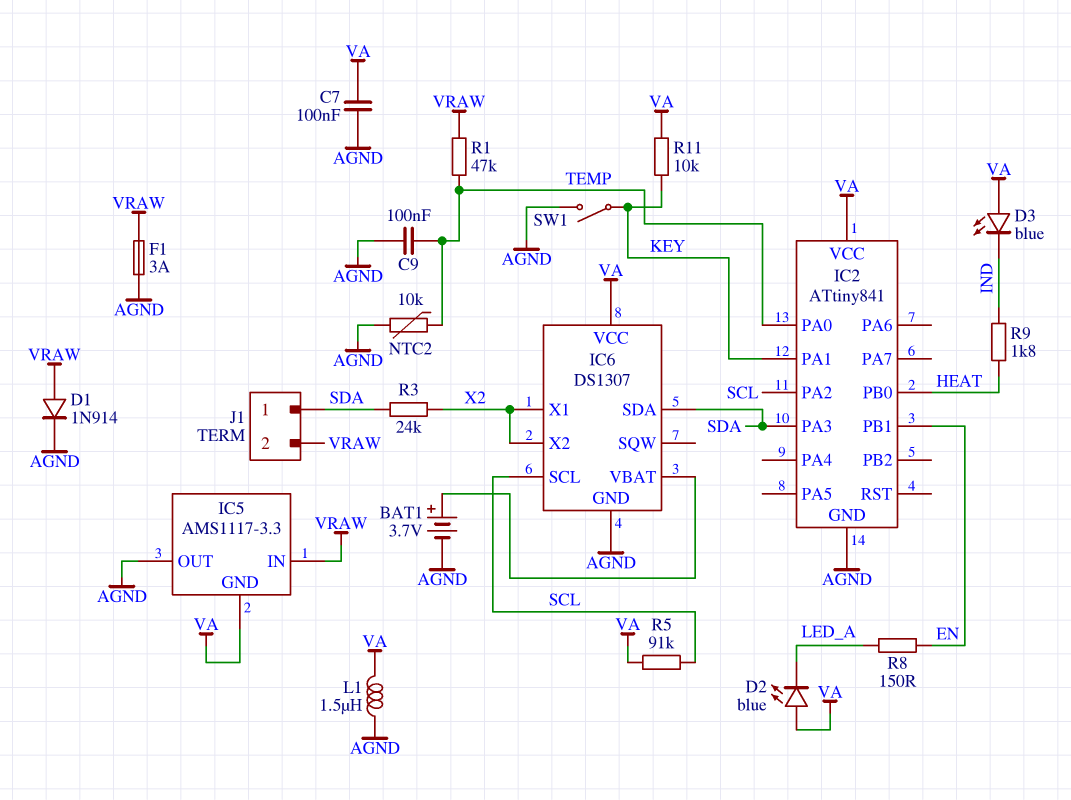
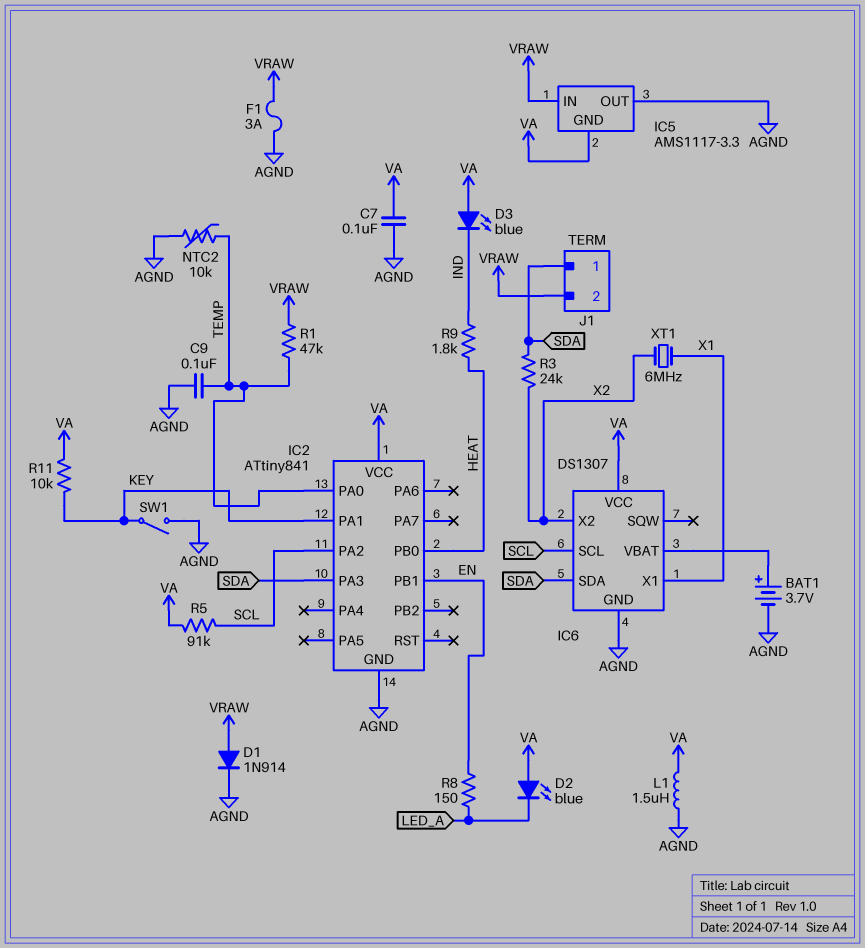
IC6 pin X1: X2 -> X1
XT1: none -> 6MHz (X1, X2)

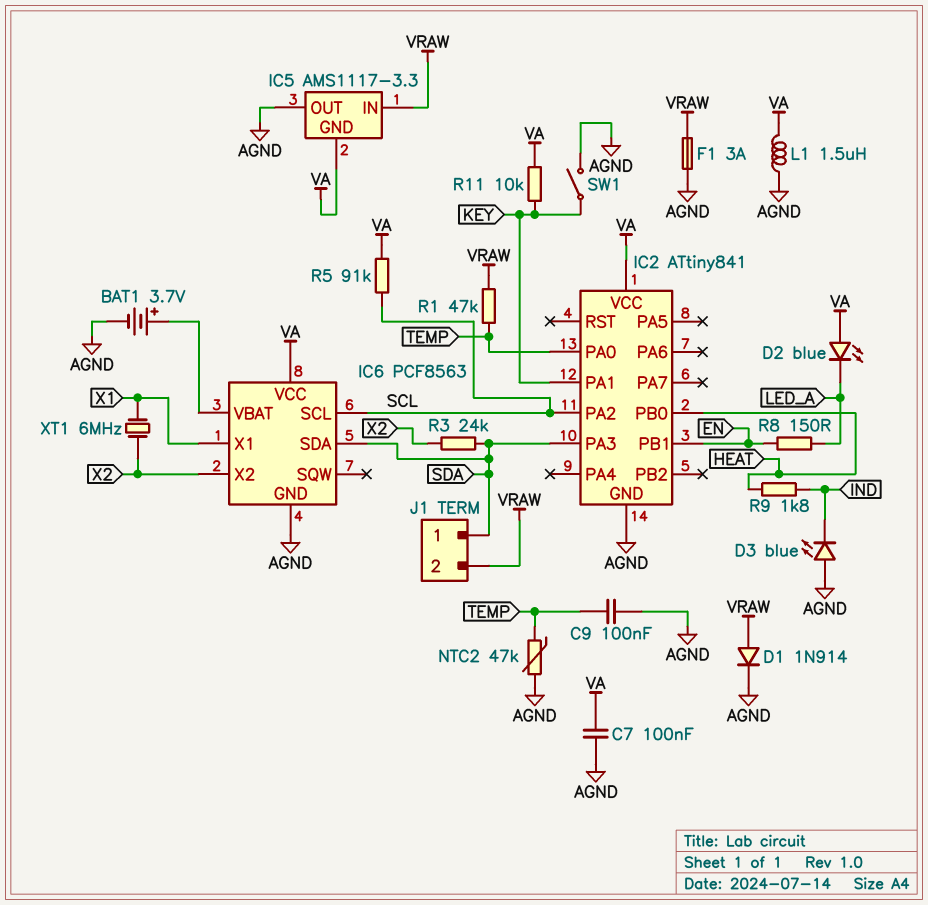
D3: LED blue (A VA, K IND) -> LED blue (A AGND, K IND)
IC6: DS1307 -> PCF8563
NTC2: 10k (AGND, TEMP) -> 47k (AGND, TEMP)

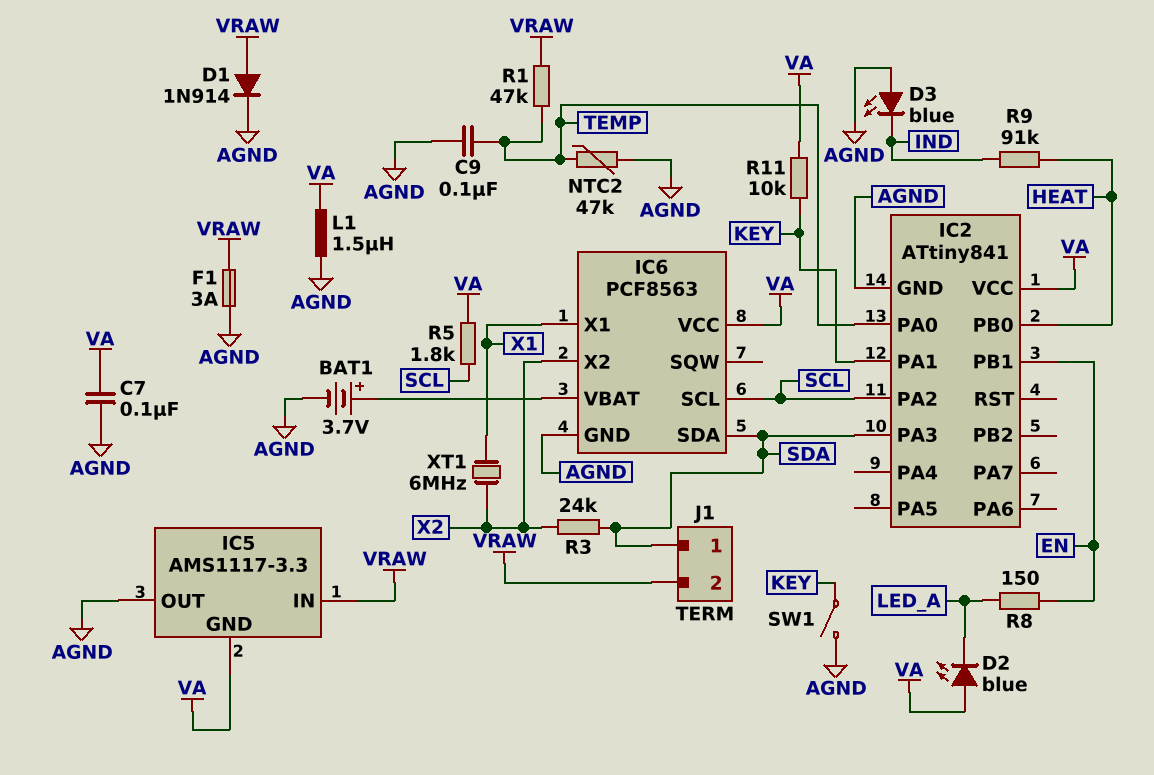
R5: 91k (SCL, VA) -> 1.8k (SCL, VA)
R9: 1.8k (HEAT, IND) -> 91k (HEAT, IND)

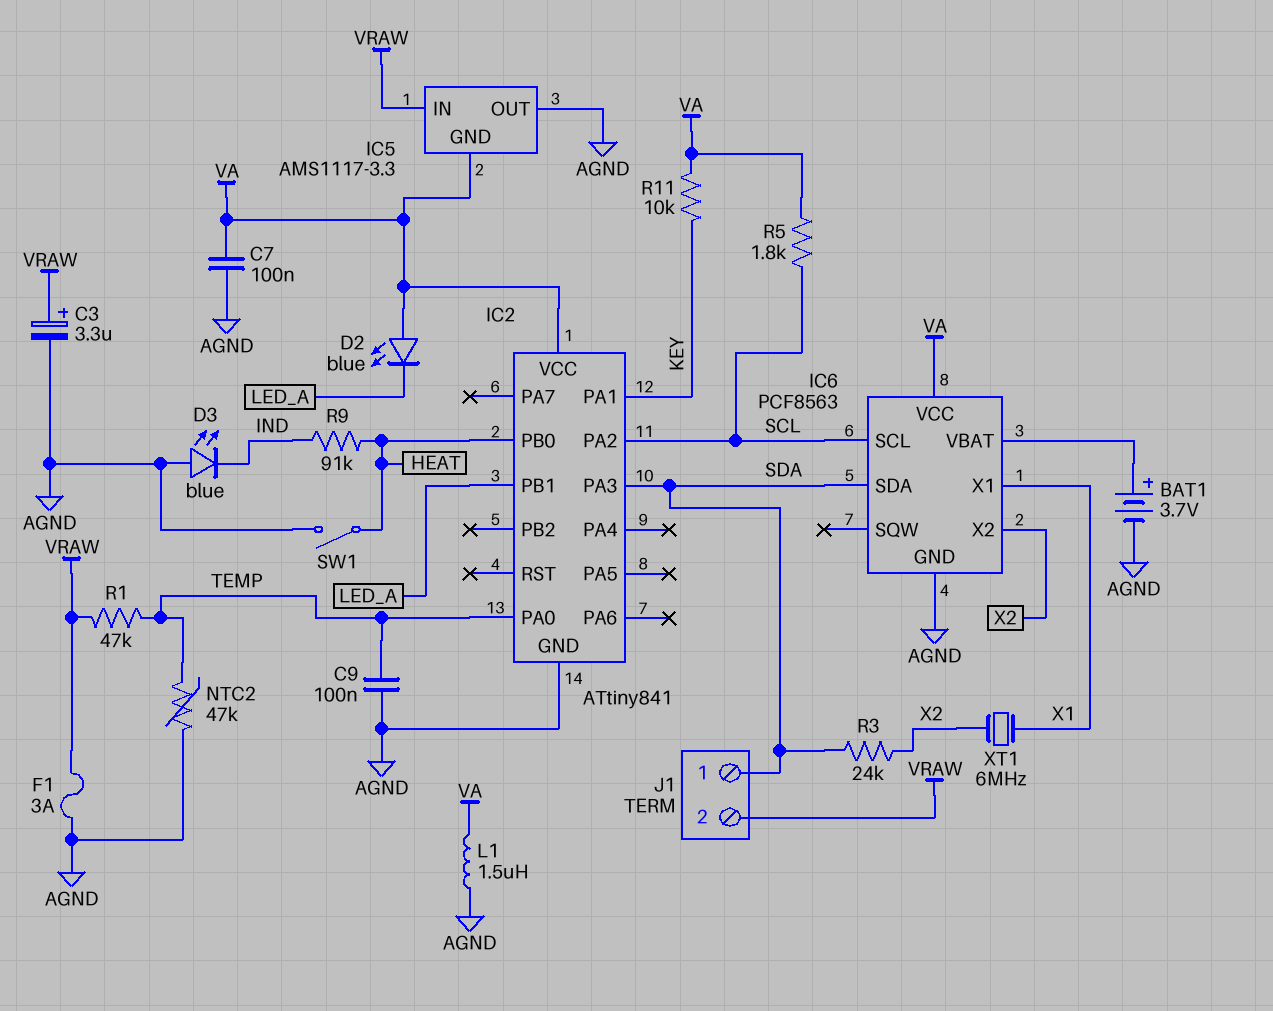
C3: none -> 3.3uF (plus VRAW, minus AGND)
D1: diode 1N914 (A VRAW, K AGND) -> none
IC2 pin PB1: EN -> LED_A
R8: 150 (EN, LED_A) -> none
SW1: switch (AGND, KEY) -> switch (AGND, HEAT)

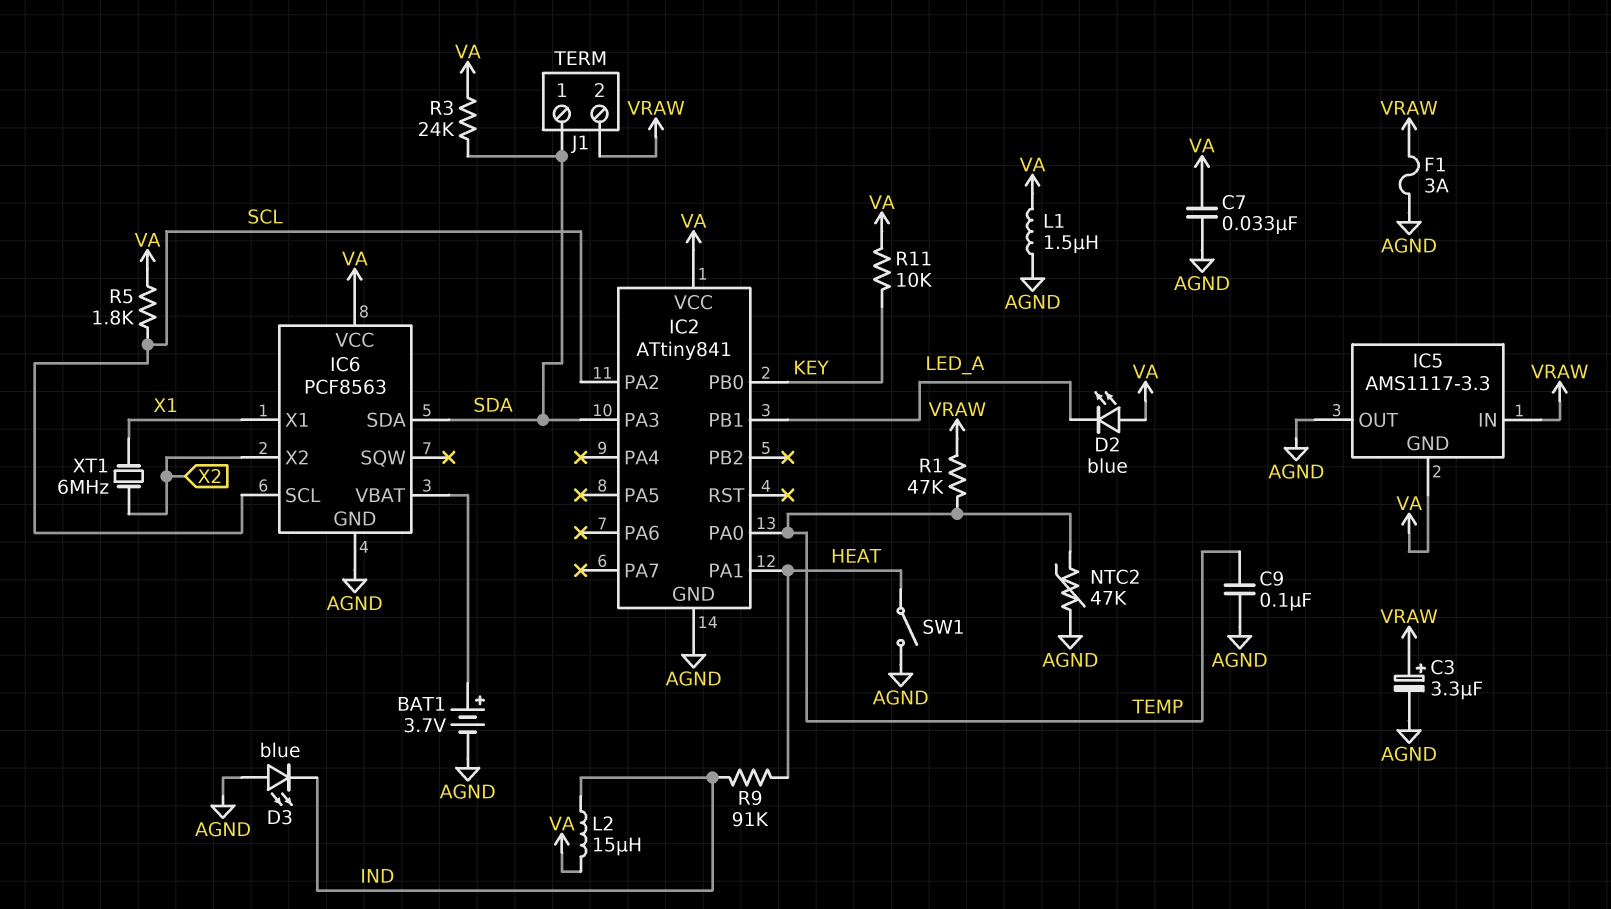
C7: 100nF (AGND, VA) -> 33nF (AGND, VA)
IC2 pin PA1: KEY -> HEAT
IC2 pin PB0: HEAT -> KEY
L2: none -> 15uH (IND, VA)
R3: 24k (SDA, X2) -> 24k (SDA, VA)

